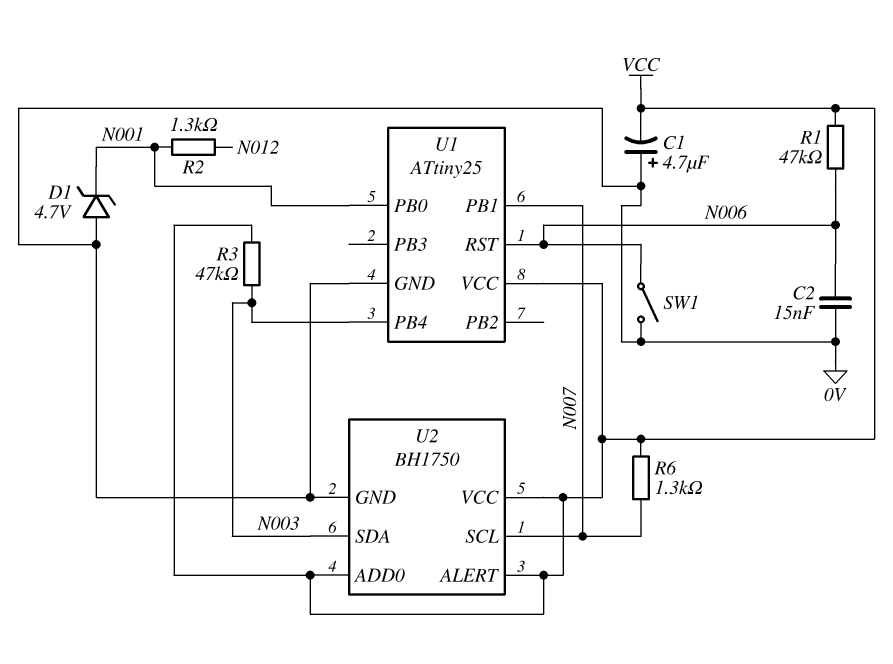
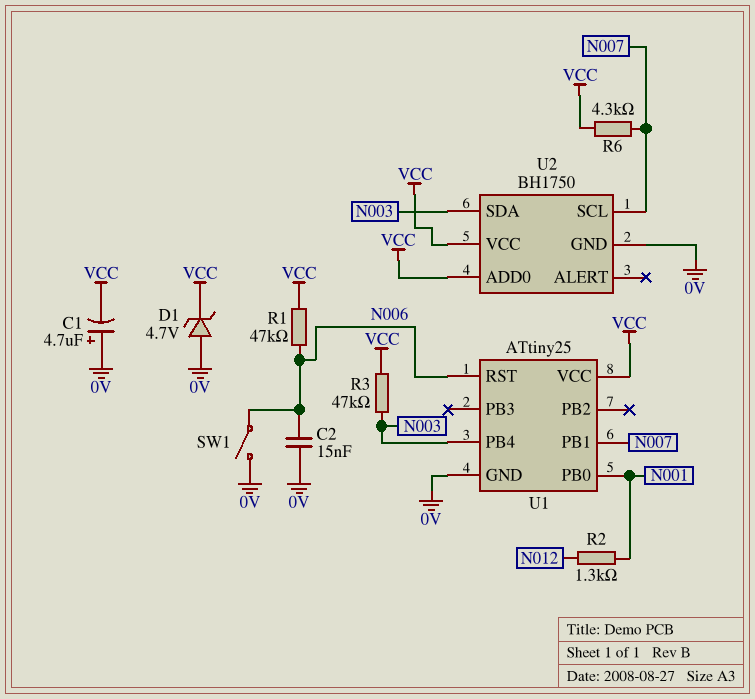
D1: zener 4.7V (A 0V, K N001) -> zener 4.7V (A 0V, K VCC)
R6: 1.3k (N007, VCC) -> 4.3k (N007, VCC)
U2 pin ALERT: VCC -> none

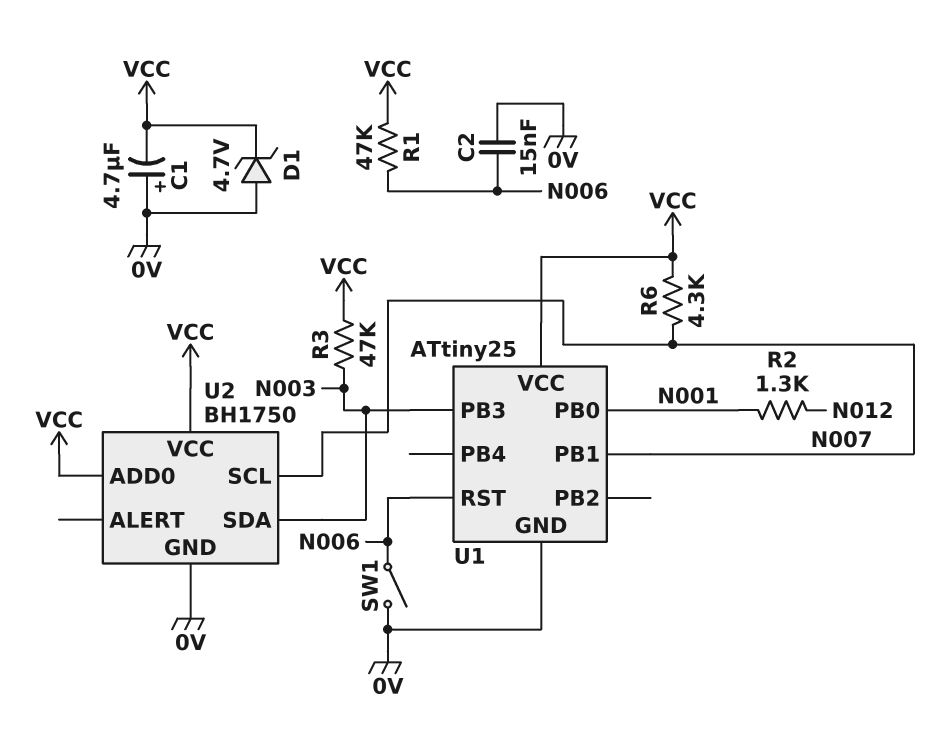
U1 pin PB3: none -> N003
U1 pin PB4: N003 -> none

